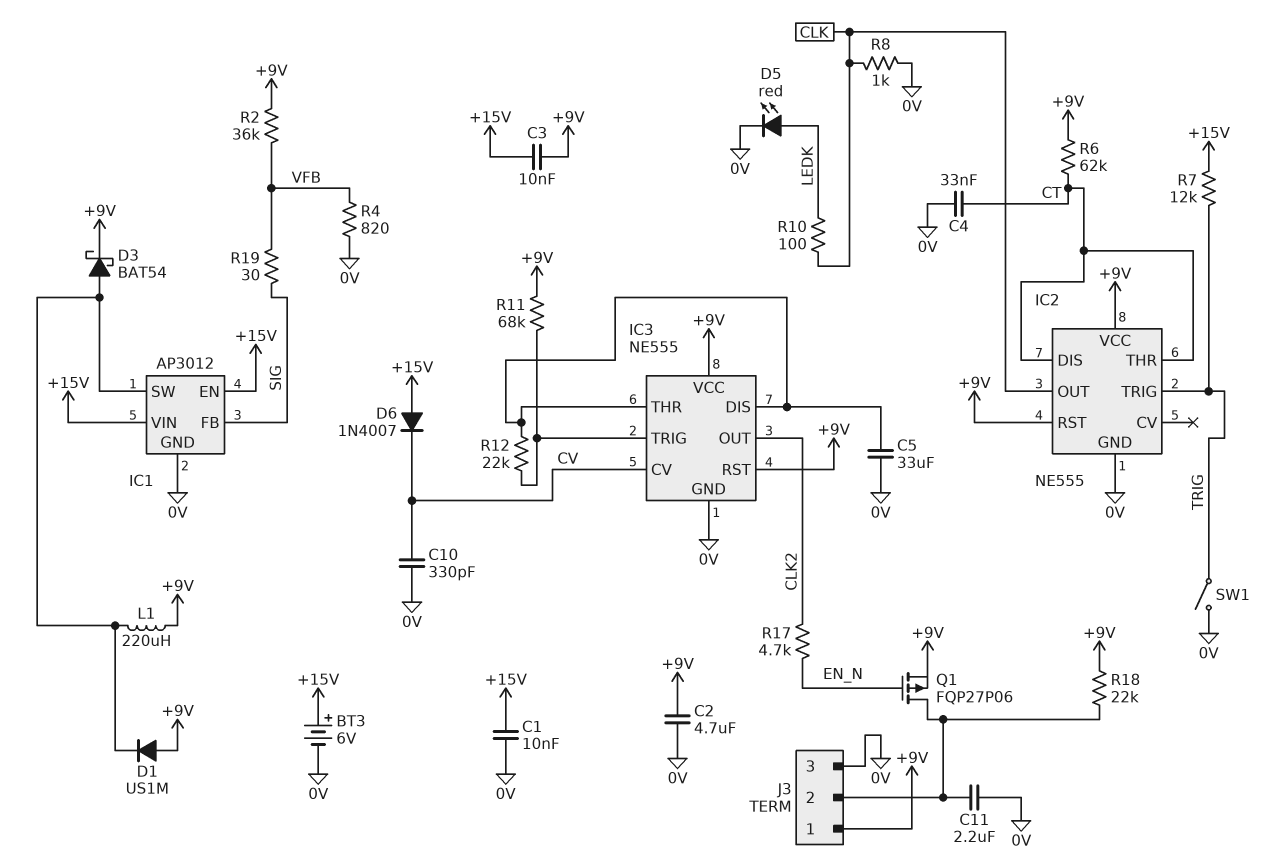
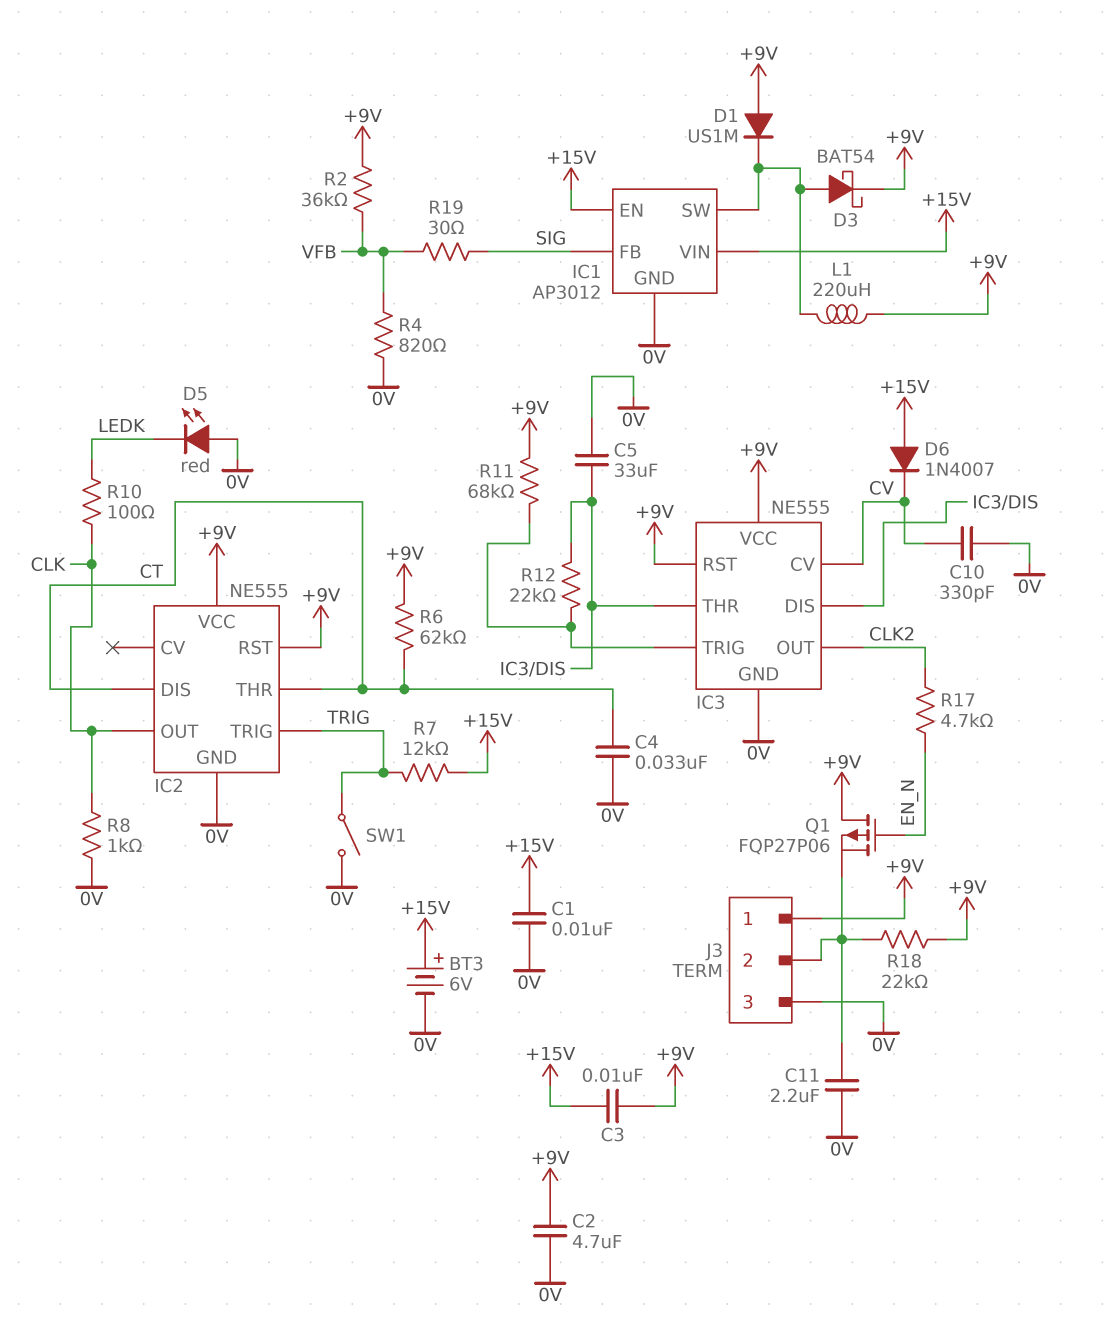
D5: LED red (A LEDK, K 0V) -> LED red (A 0V, K LEDK)
Q1: PMOS FQP27P06 (G EN_N, D J3/2, S +9V) -> PMOS FQP27P06 (G EN_N, D +9V, S J3/2)

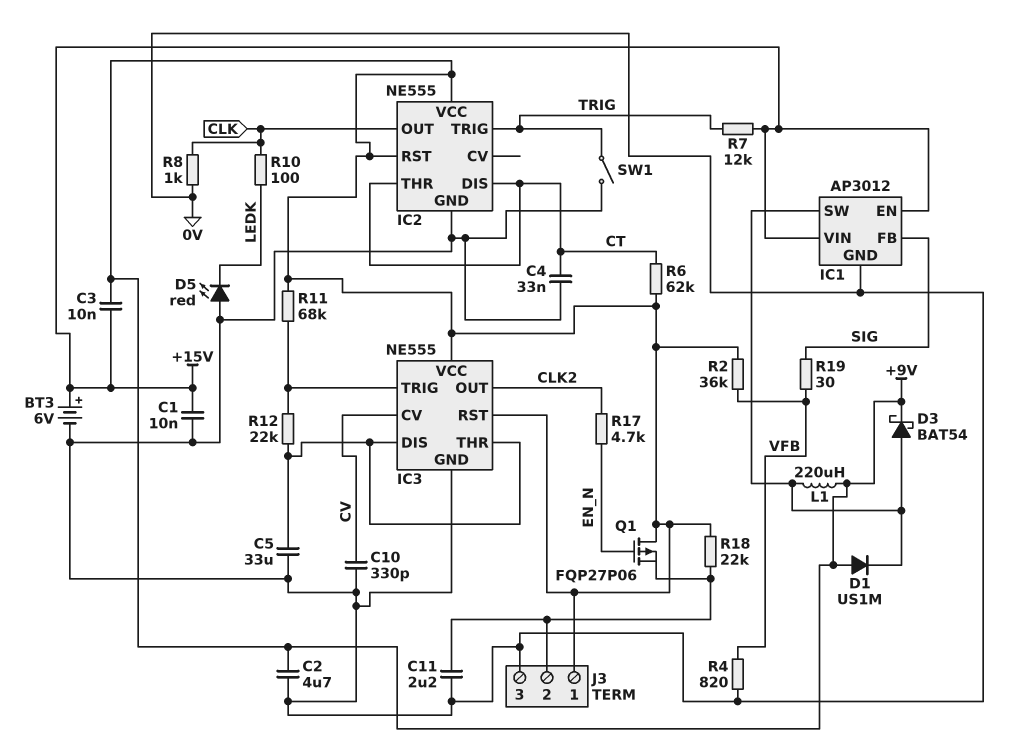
D6: diode 1N4007 (A +15V, K CV) -> none

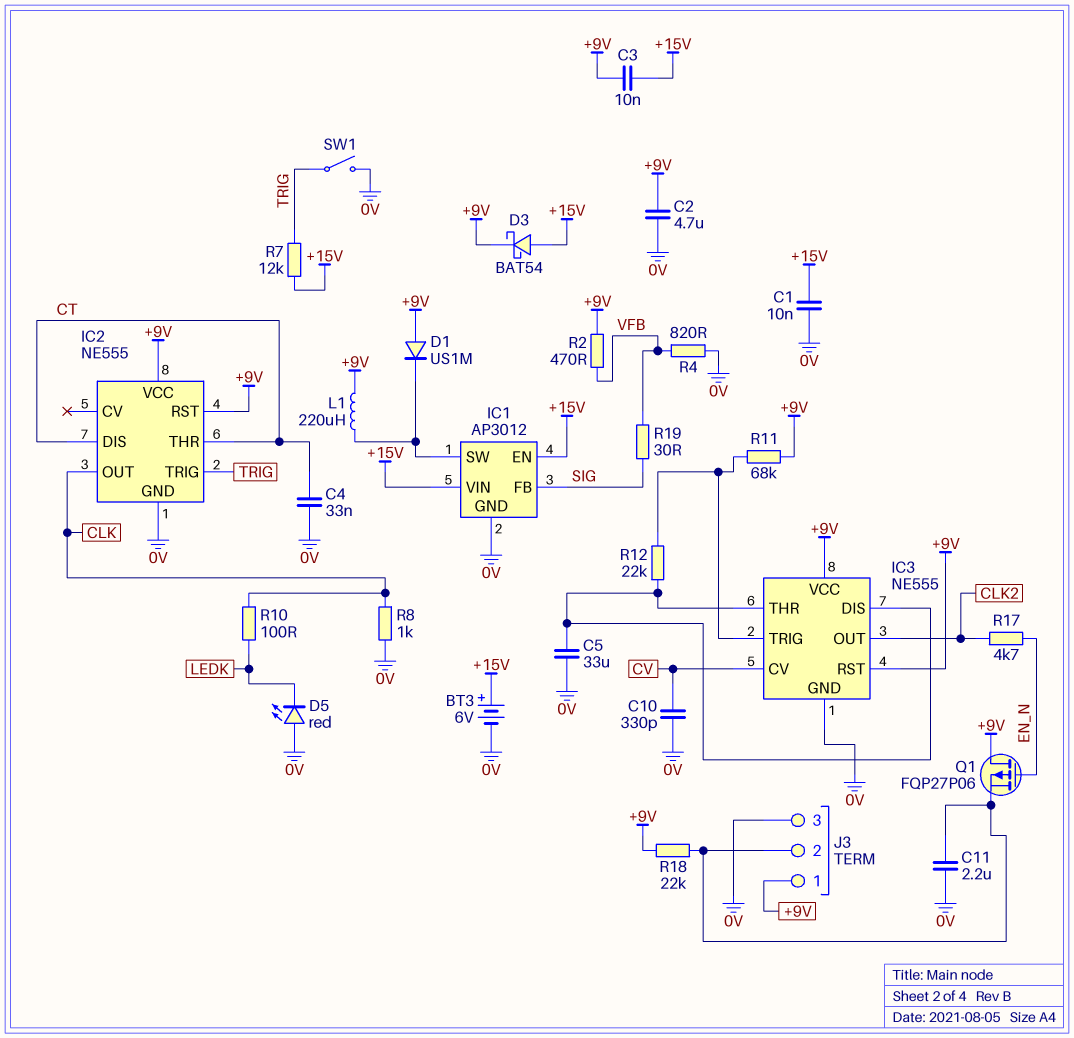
D3: schottky BAT54 (A IC1/SW, K +9V) -> schottky BAT54 (A +15V, K +9V)
R2: 36k (+9V, VFB) -> 470 (+9V, VFB)
R6: 62k (+9V, CT) -> none

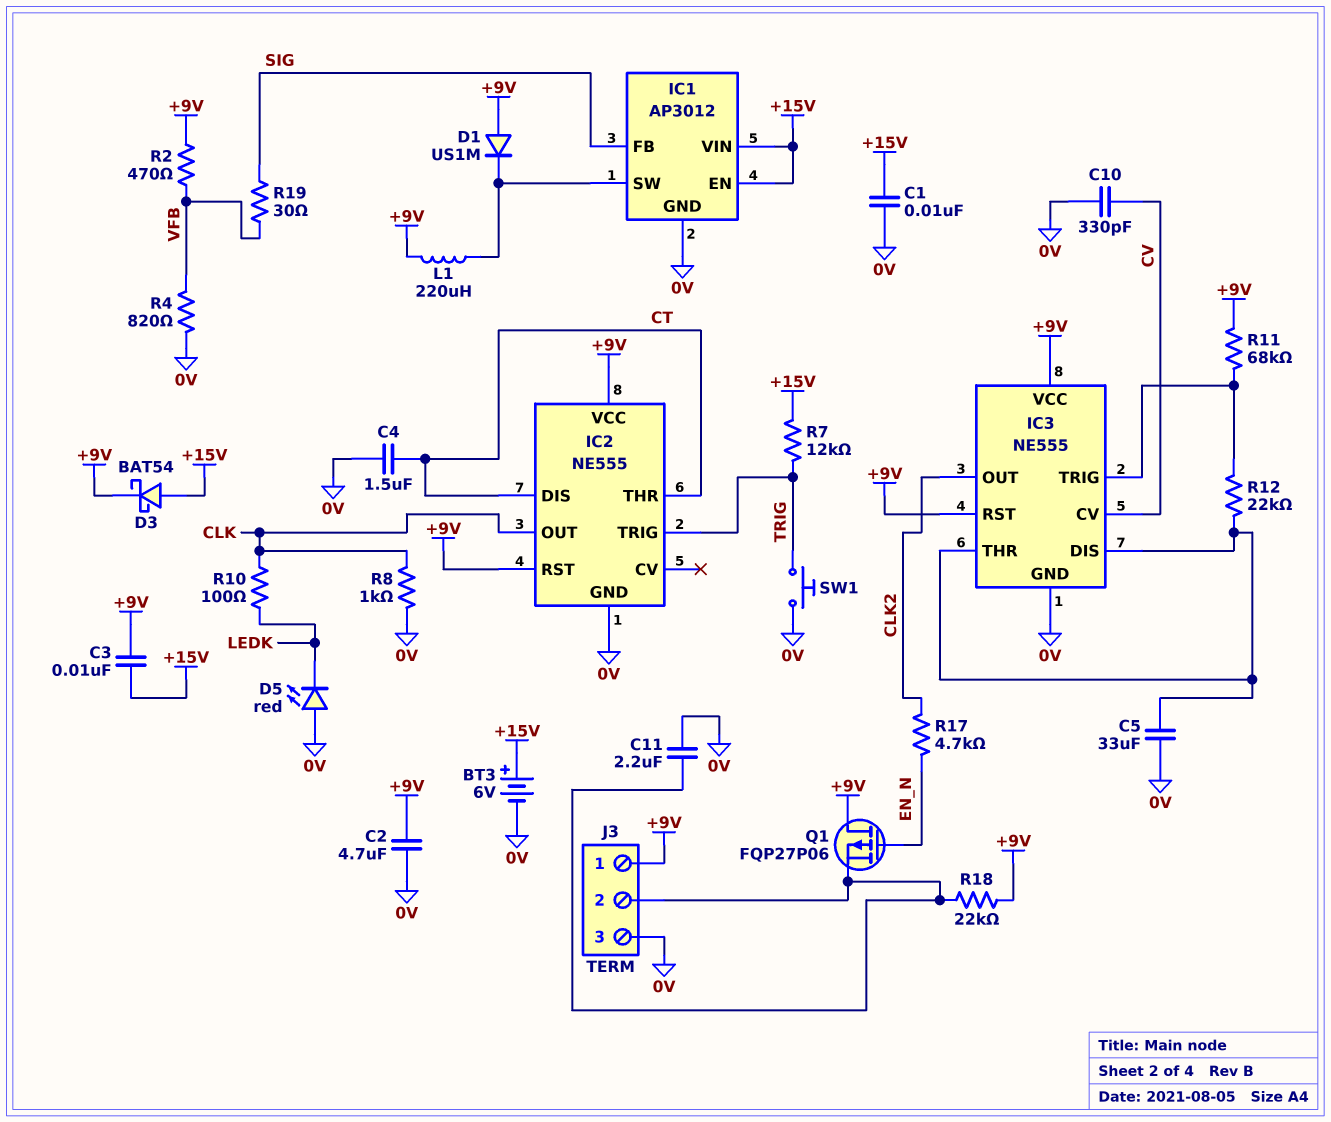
C4: 33nF (0V, CT) -> 1.5uF (0V, CT)
SW1: switch (0V, TRIG) -> button (0V, TRIG)

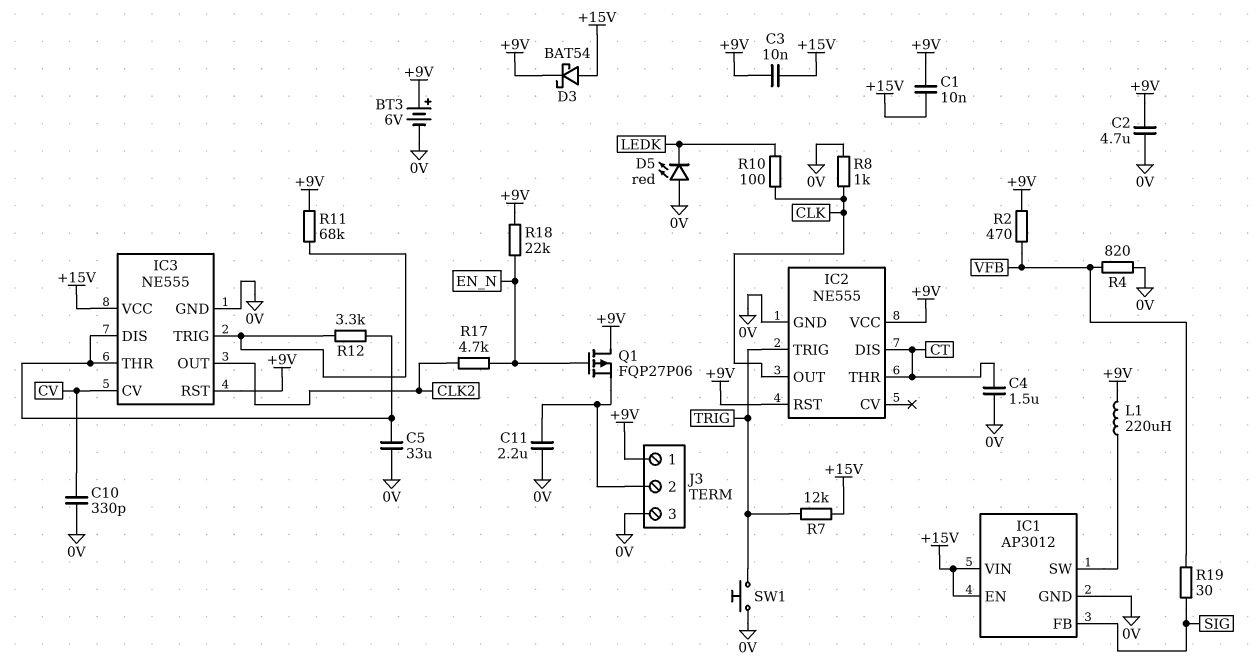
BT3: 6V (plus +15V, minus 0V) -> 6V (plus +9V, minus 0V)
C1: 10nF (+15V, 0V) -> 10nF (+9V, +15V)
D1: diode US1M (A +9V, K IC1/SW) -> none
IC3 pin VCC: +9V -> +15V
R12: 22k (IC3/DIS, IC3/TRIG) -> 3.3k (IC3/DIS, IC3/TRIG)
R18: 22k (+9V, J3/2) -> 22k (+9V, EN_N)

